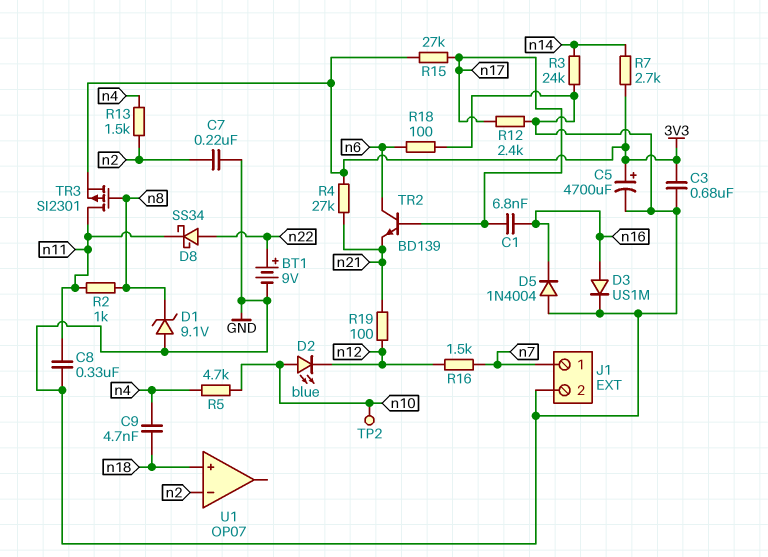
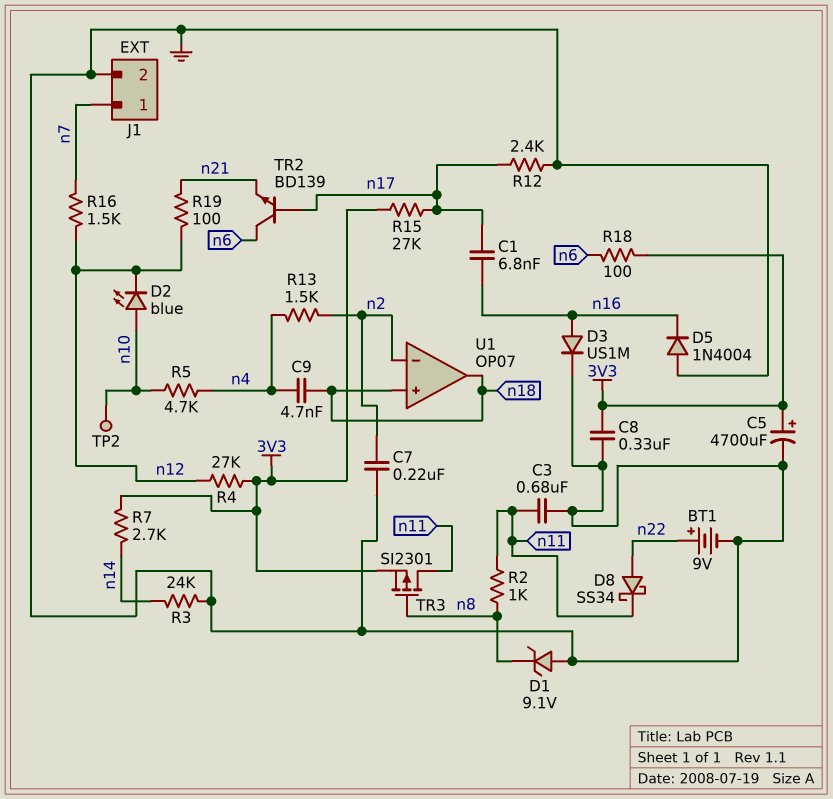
C3: 680nF (3V3, GND) -> 680nF (GND, n11)
C8: 330nF (GND, n11) -> 330nF (3V3, GND)
R4: 27k (3V3, n21) -> 27k (3V3, n12)
R18: 100 (GND, n6) -> 100 (3V3, n6)
U1 pin out: none -> n18

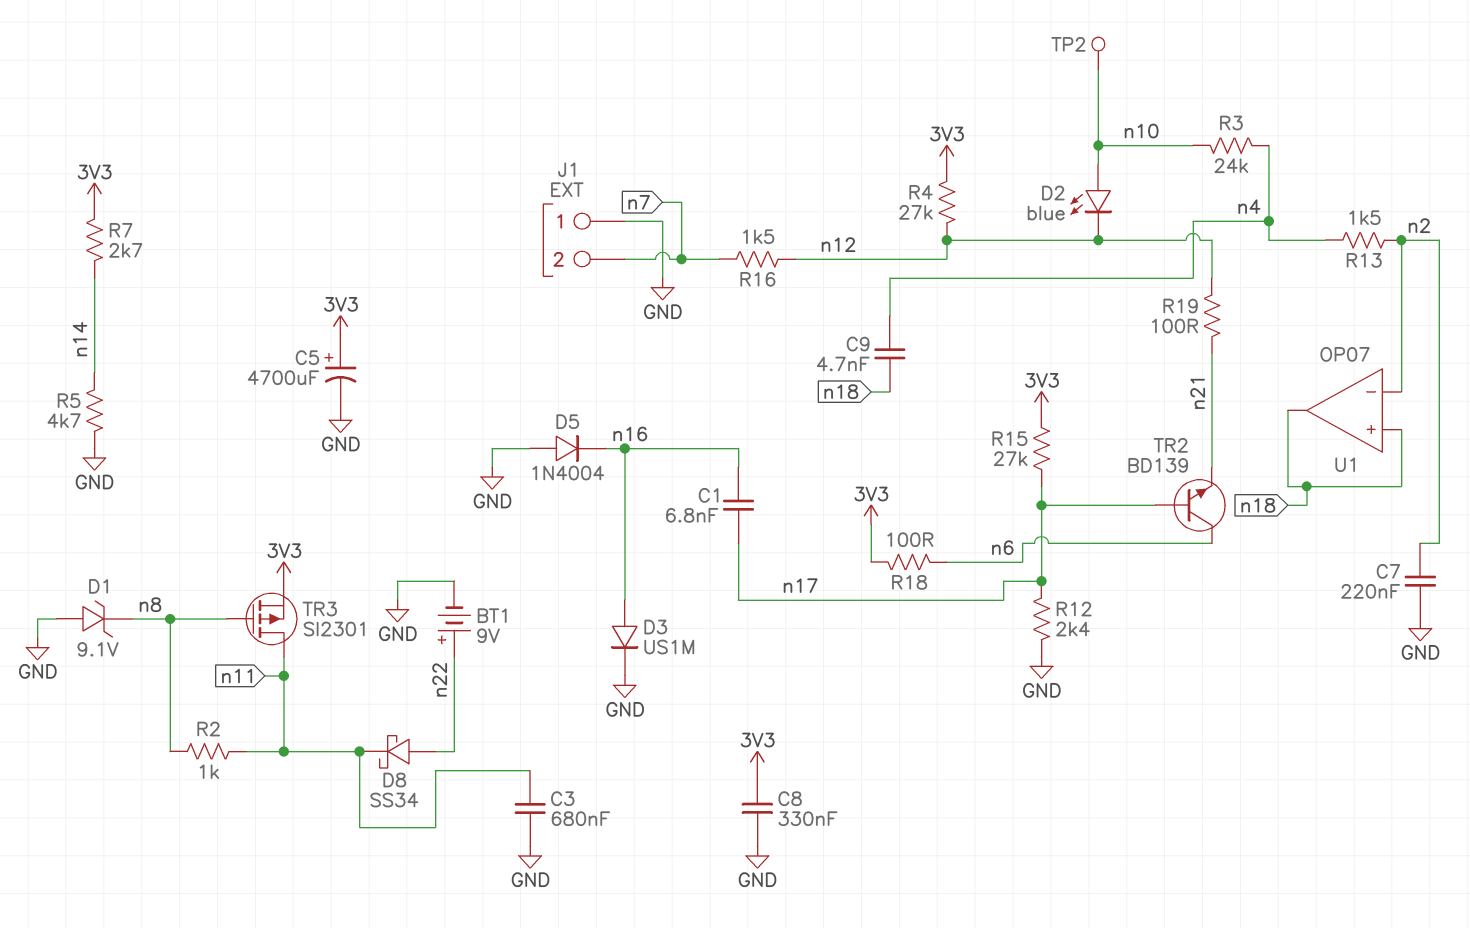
J1 pin 1: n7 -> GND
J1 pin 2: GND -> n7
R3: 24k (GND, n14) -> 24k (n4, n10)
R5: 4.7k (n4, n10) -> 4.7k (GND, n14)

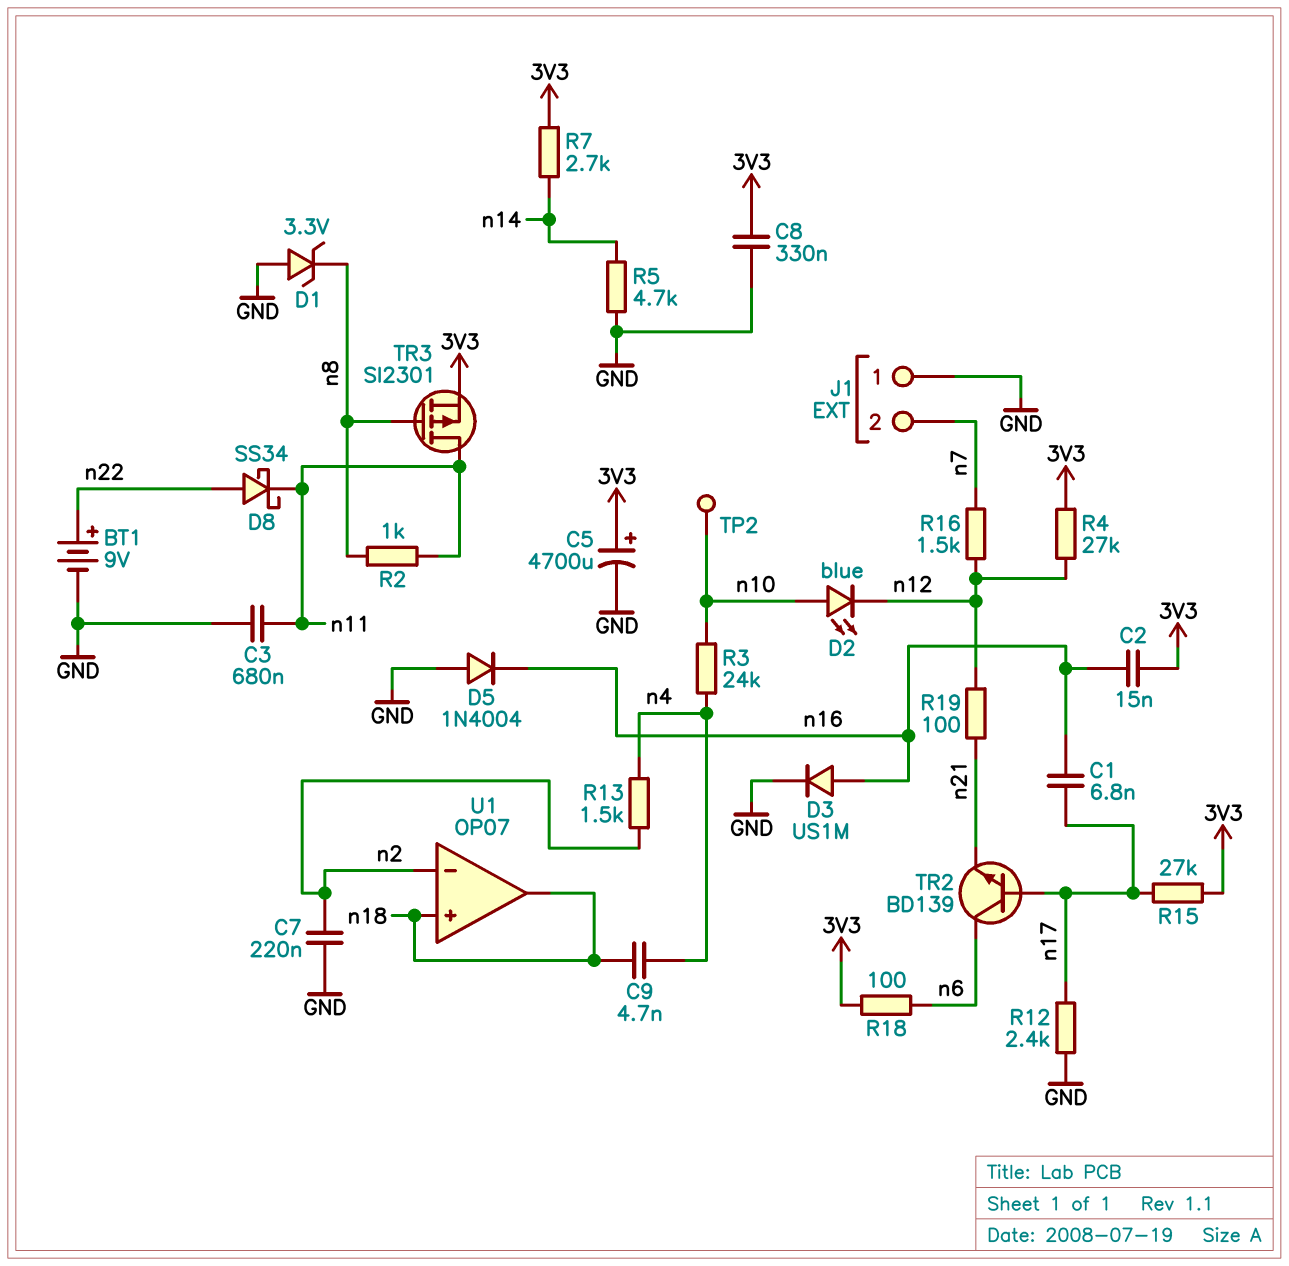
C2: none -> 15nF (3V3, n16)
D1: zener 9.1V (A GND, K n8) -> zener 3.3V (A GND, K n8)

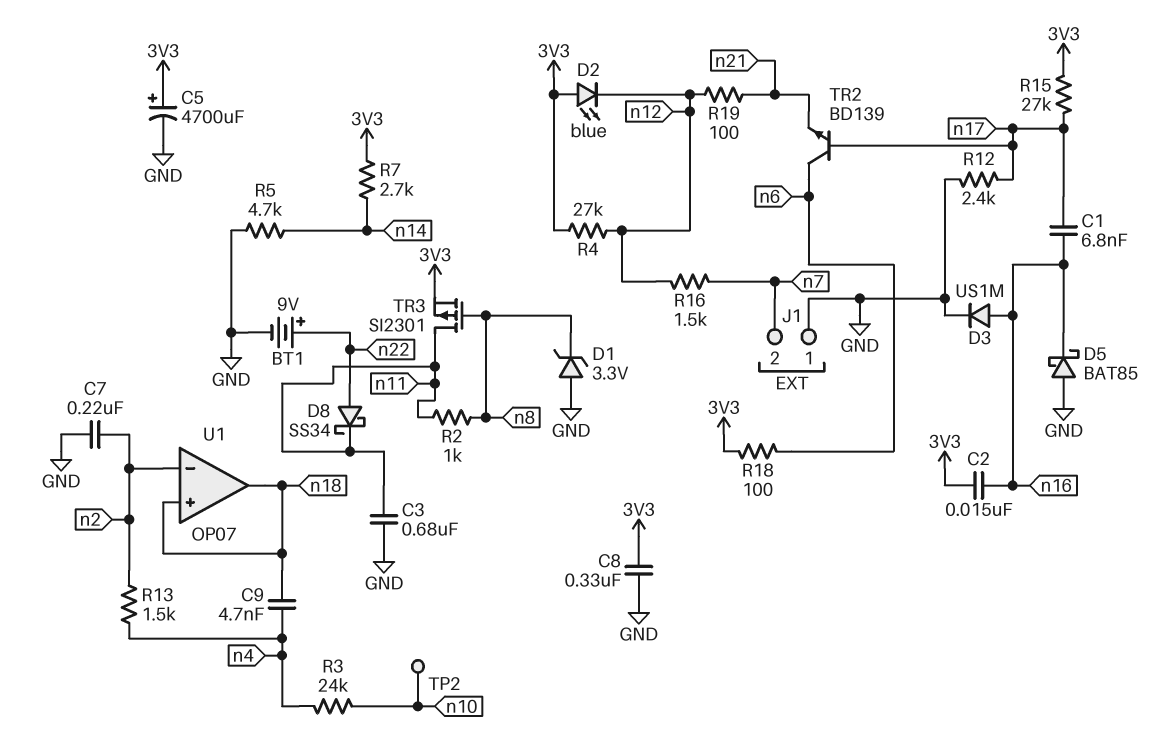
D2: LED blue (A n10, K n12) -> LED blue (A 3V3, K n12)
D5: diode 1N4004 (A GND, K n16) -> schottky BAT85 (A GND, K n16)

